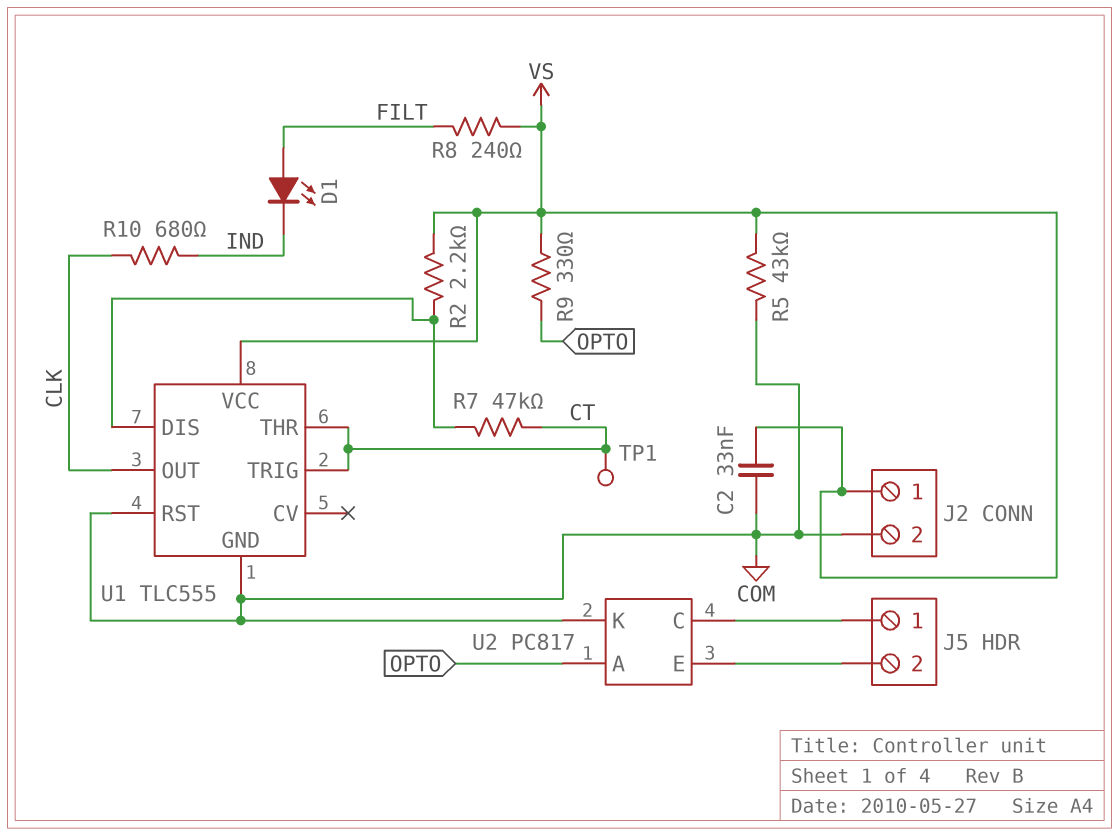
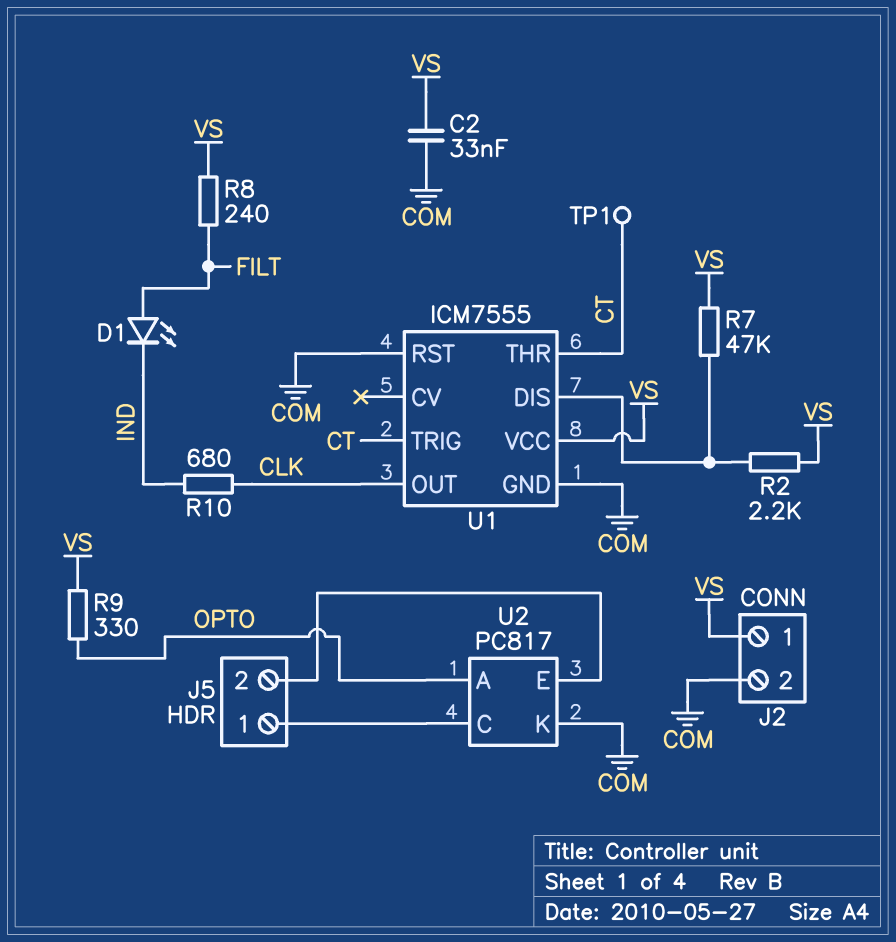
R5: 43k (COM, VS) -> none
R7: 47k (CT, U1/DIS) -> 47k (U1/DIS, VS)
U1: TLC555 -> ICM7555

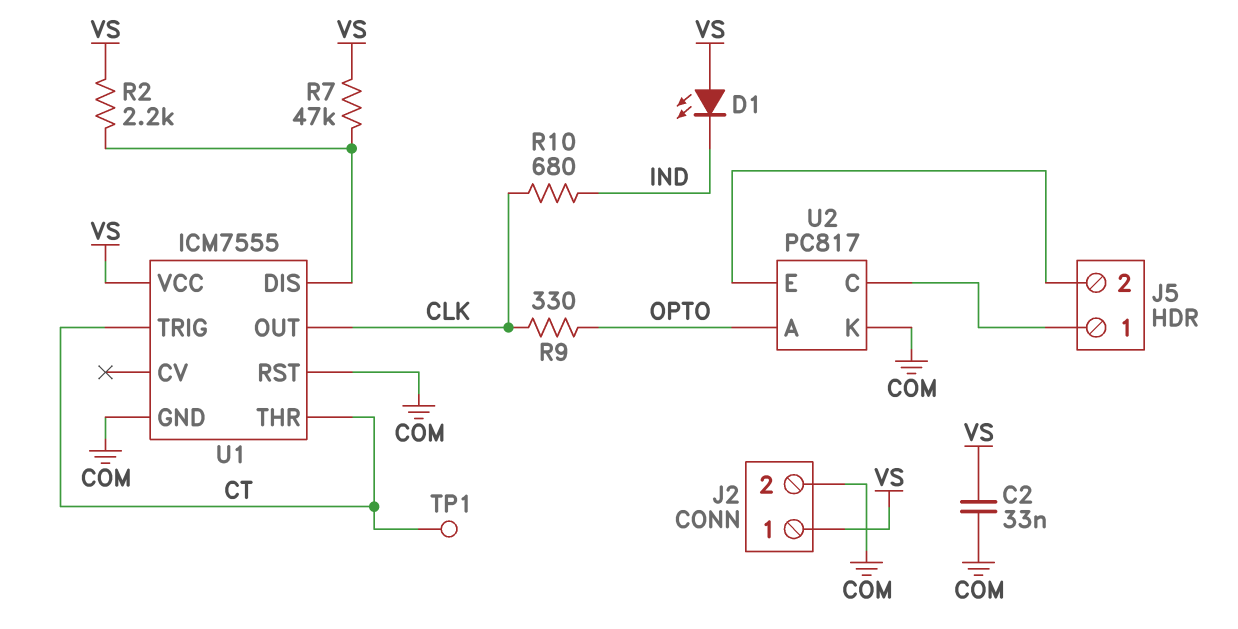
D1: LED (A FILT, K IND) -> LED (A VS, K IND)
R8: 240 (FILT, VS) -> none
R9: 330 (OPTO, VS) -> 330 (CLK, OPTO)

